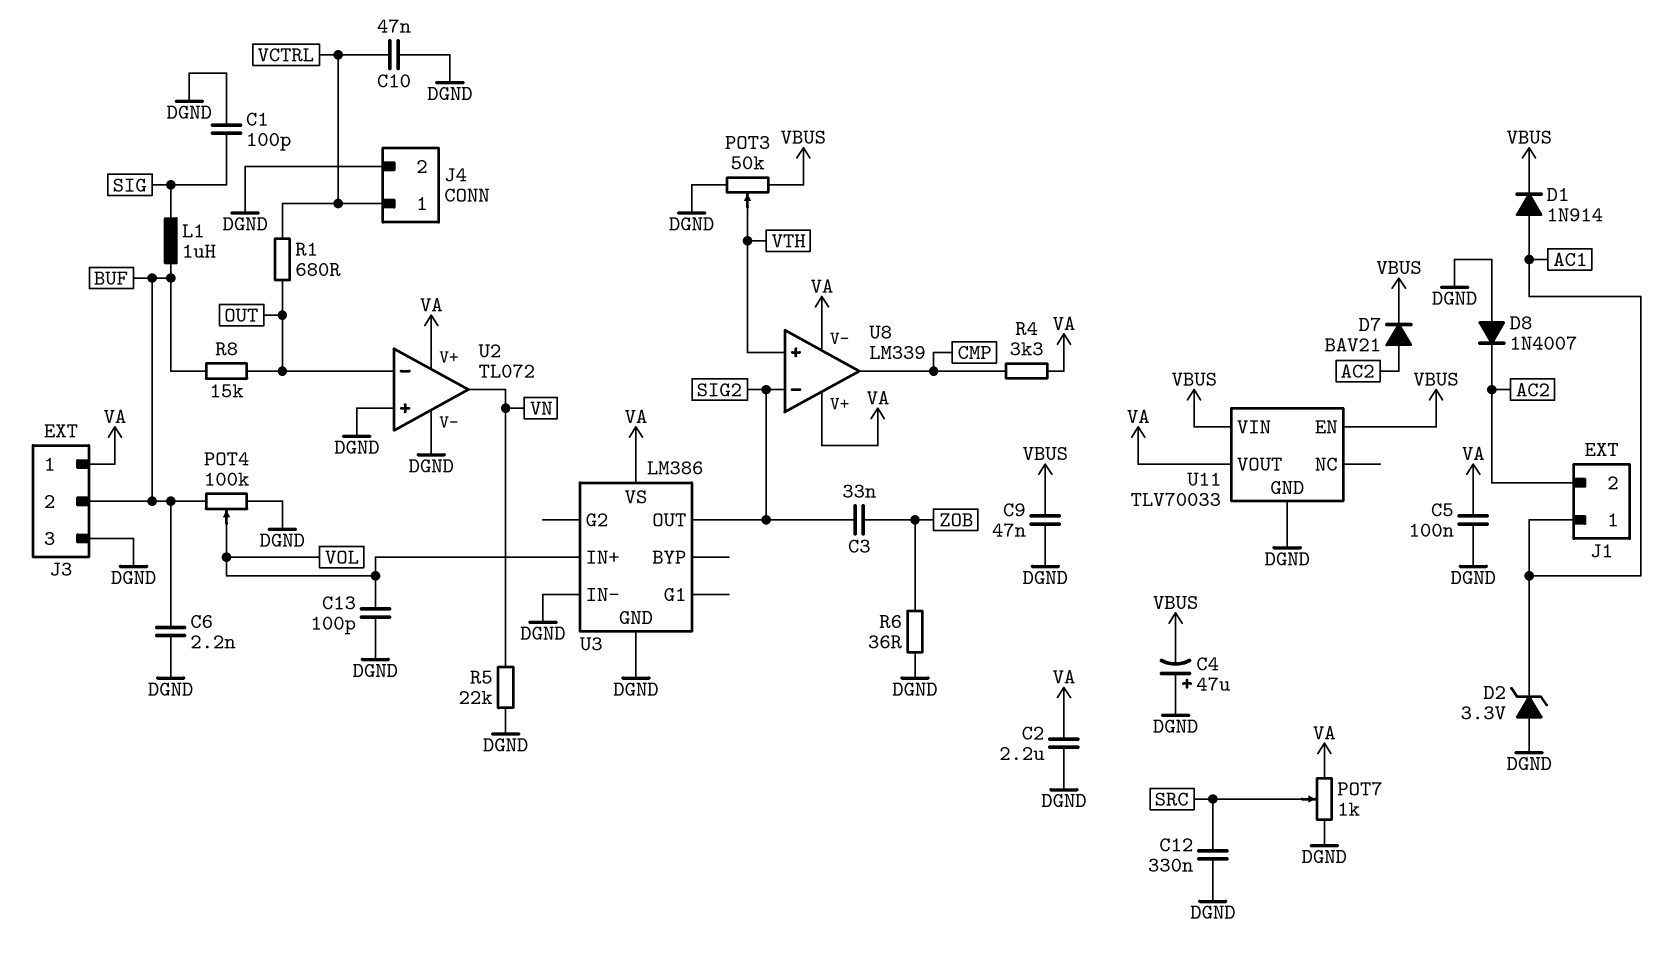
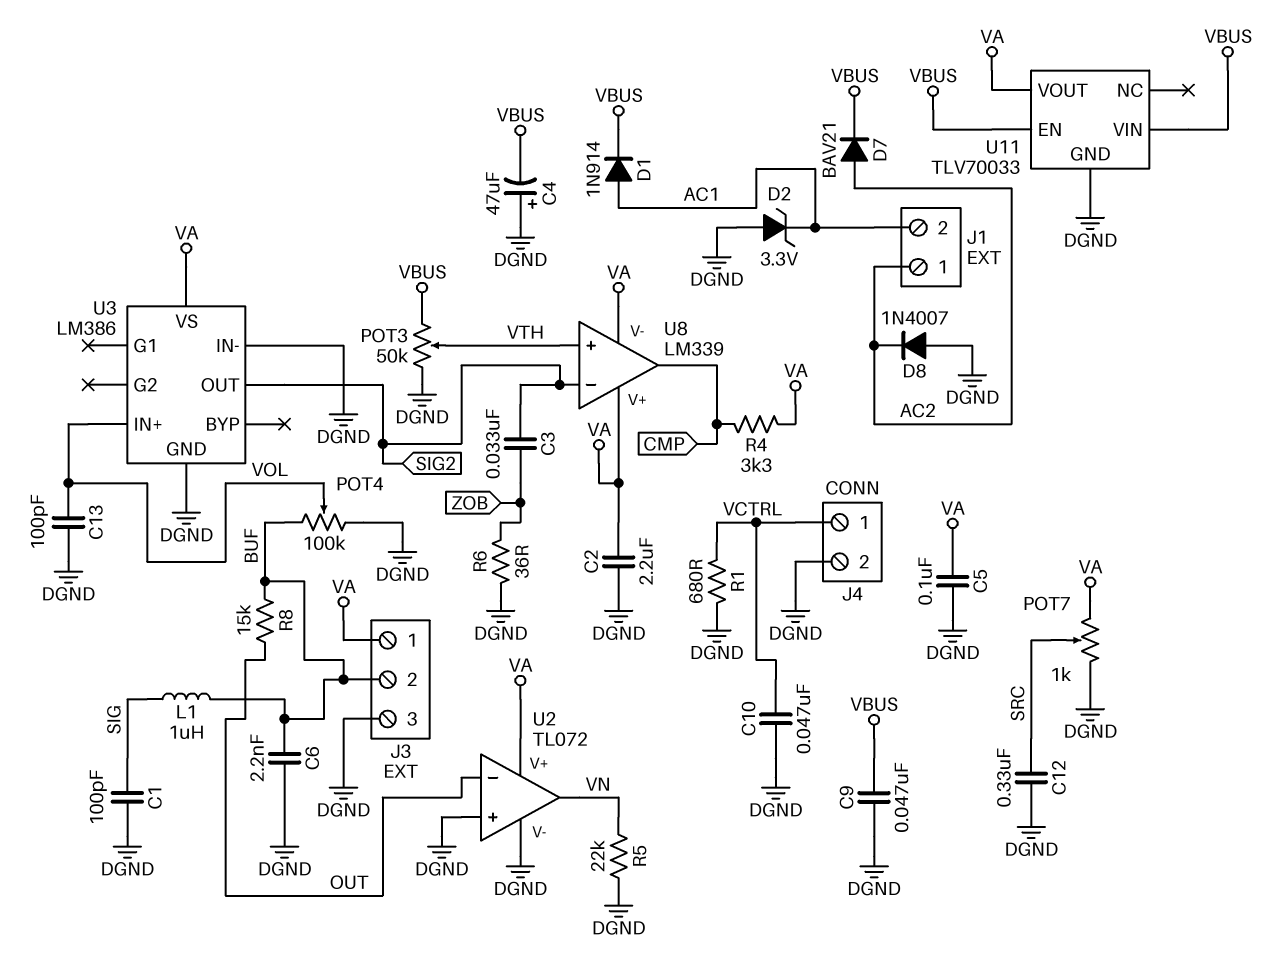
J1 pin 1: AC1 -> AC2
J1 pin 2: AC2 -> AC1
R1: 680 (OUT, VCTRL) -> 680 (DGND, VCTRL)

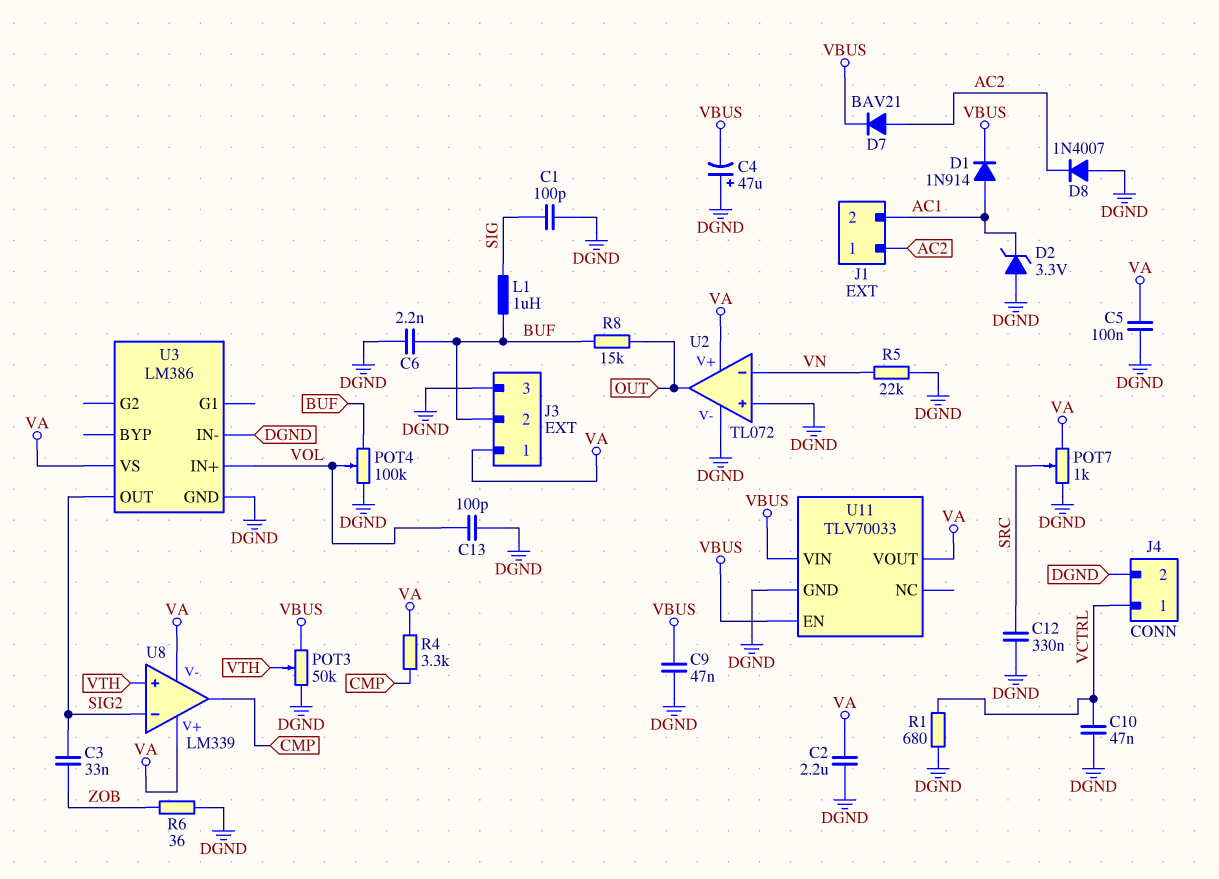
U2 pin in-: OUT -> VN
U2 pin out: VN -> OUT

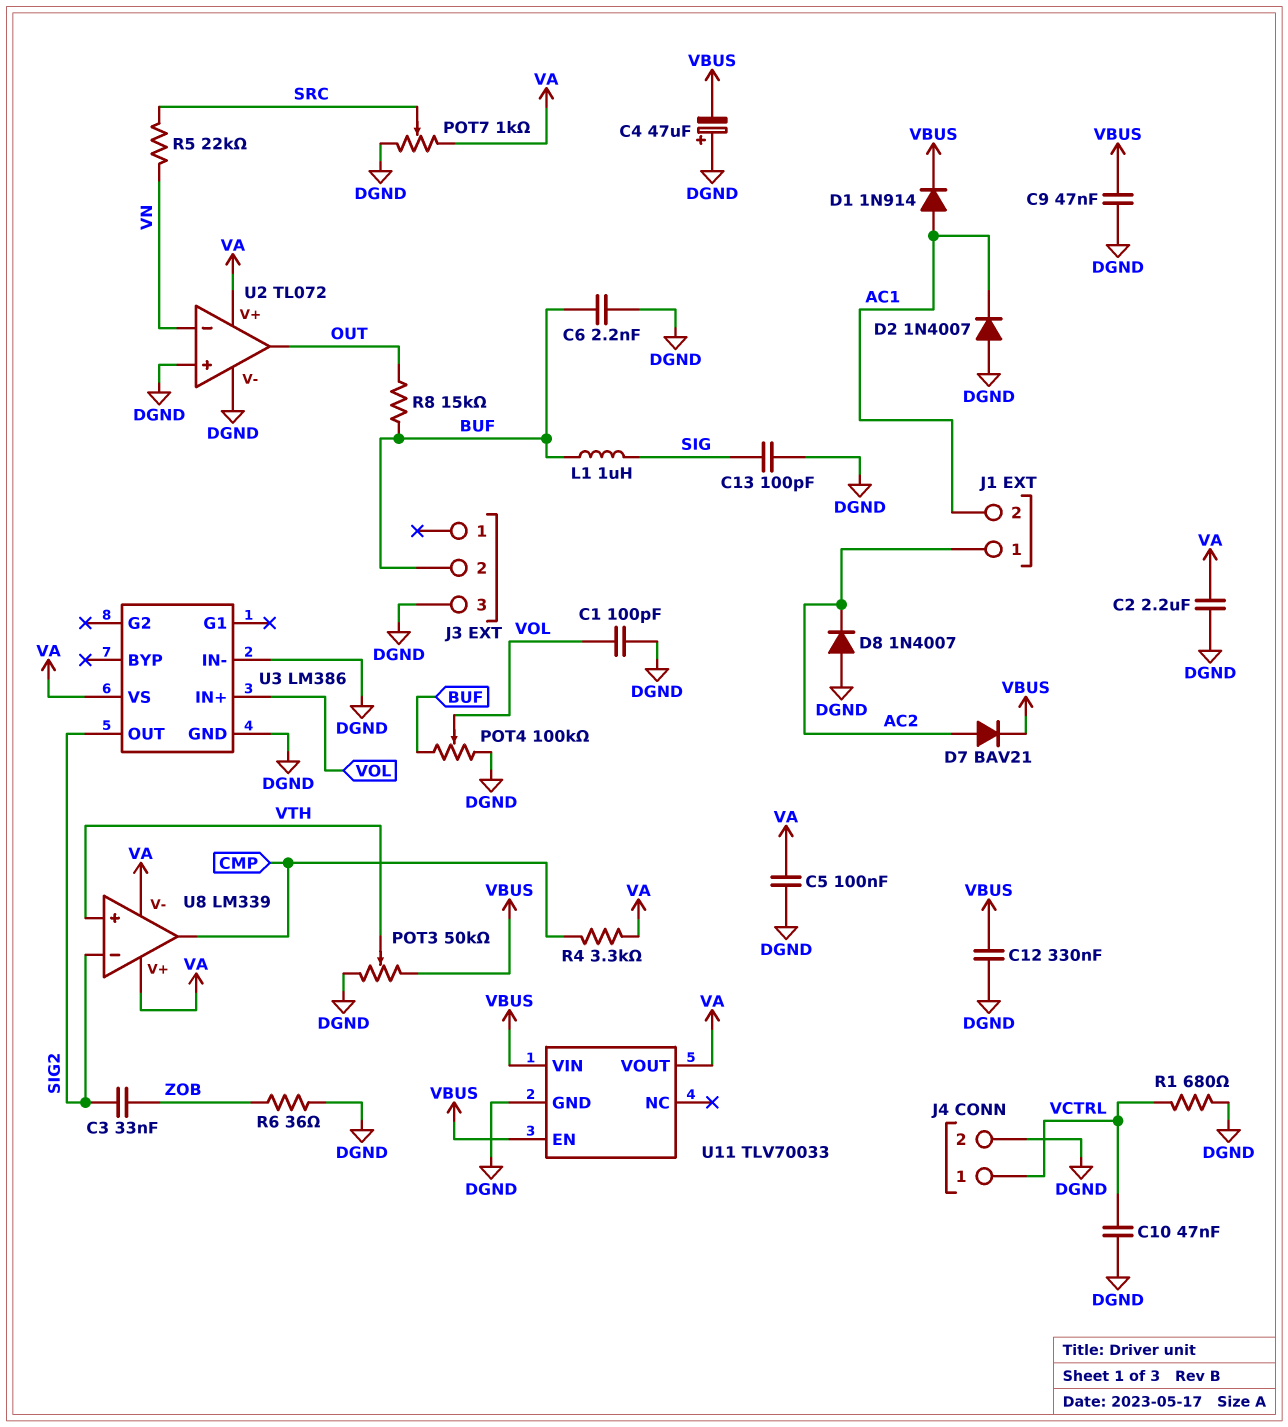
C1: 100pF (DGND, SIG) -> 100pF (DGND, VOL)
C12: 330nF (DGND, SRC) -> 330nF (DGND, VBUS)
C13: 100pF (DGND, VOL) -> 100pF (DGND, SIG)
D2: zener 3.3V (A DGND, K AC1) -> diode 1N4007 (A DGND, K AC1)
J3 pin 1: VA -> none
R5: 22k (DGND, VN) -> 22k (SRC, VN)

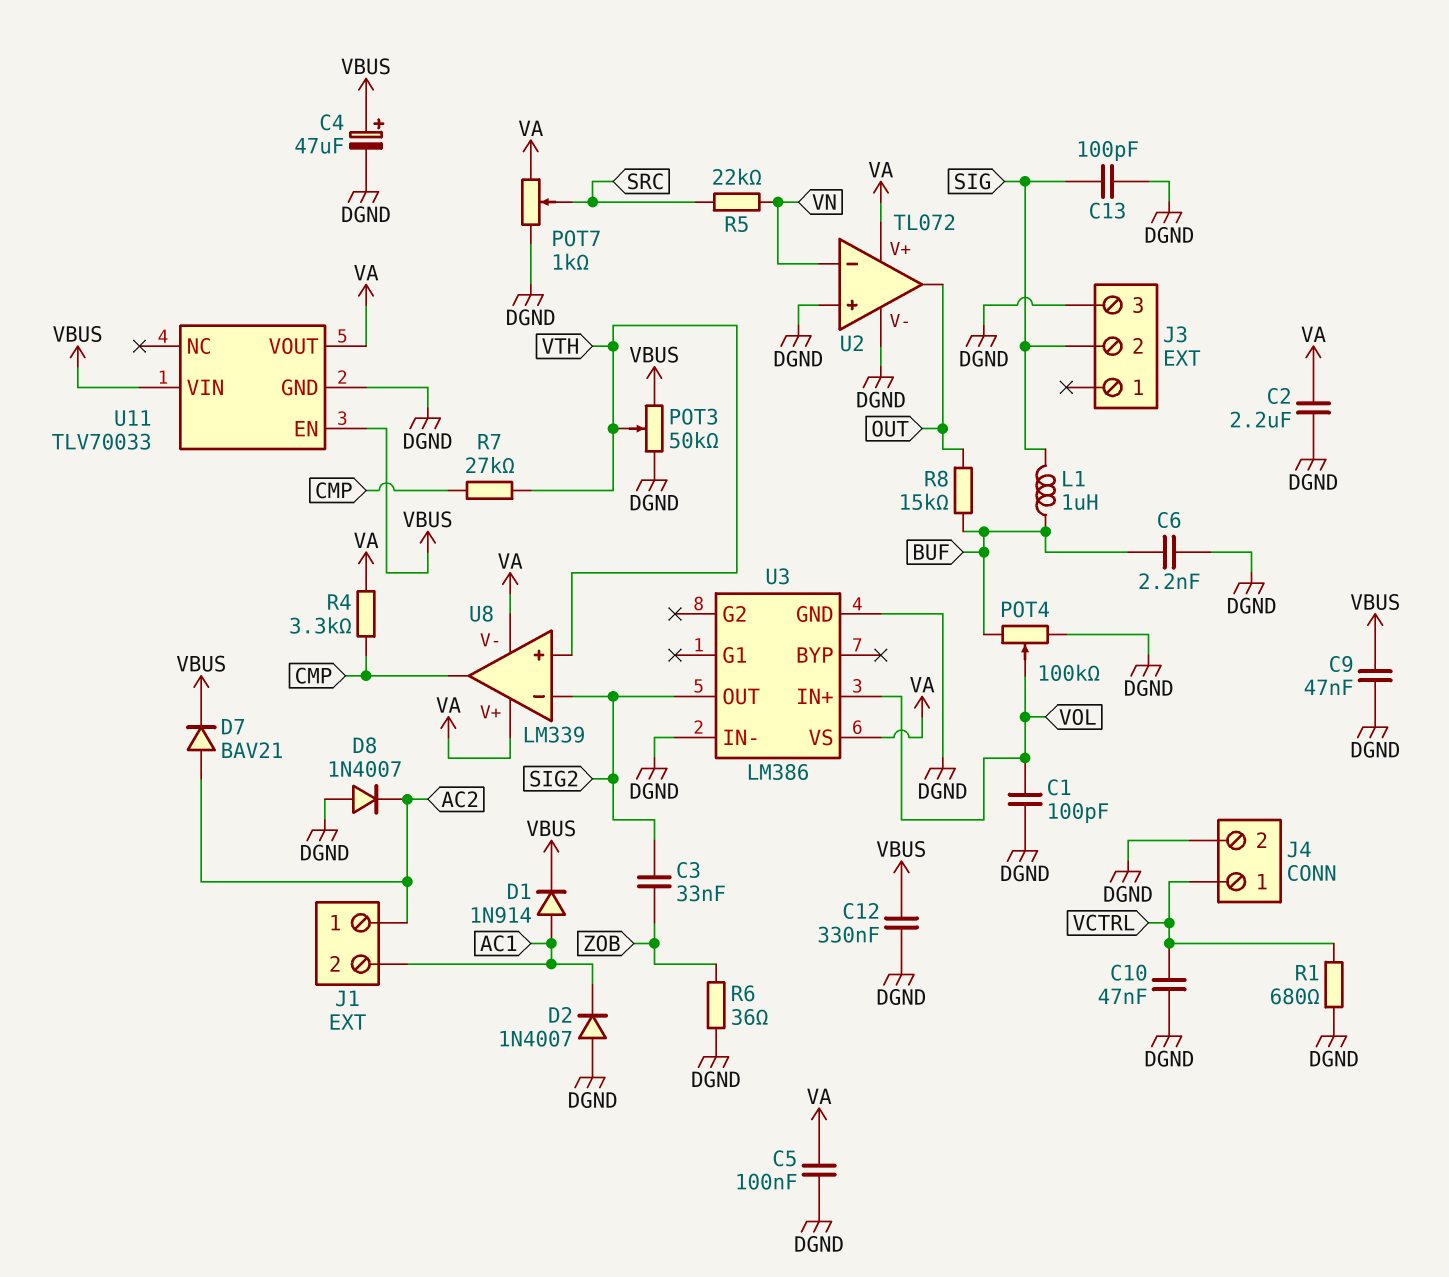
C4: 47uF (plus DGND, minus VBUS) -> 47uF (plus VBUS, minus DGND)
J3 pin 2: BUF -> SIG
R7: none -> 27k (CMP, VTH)

